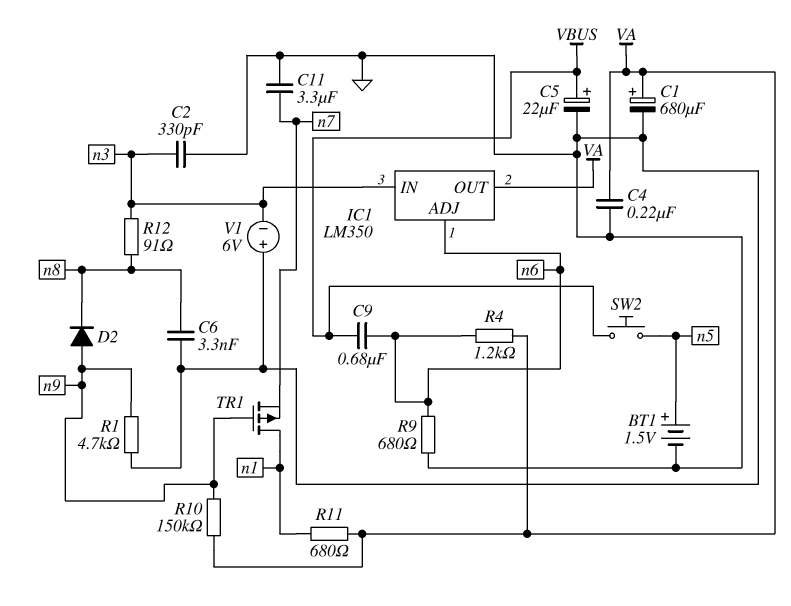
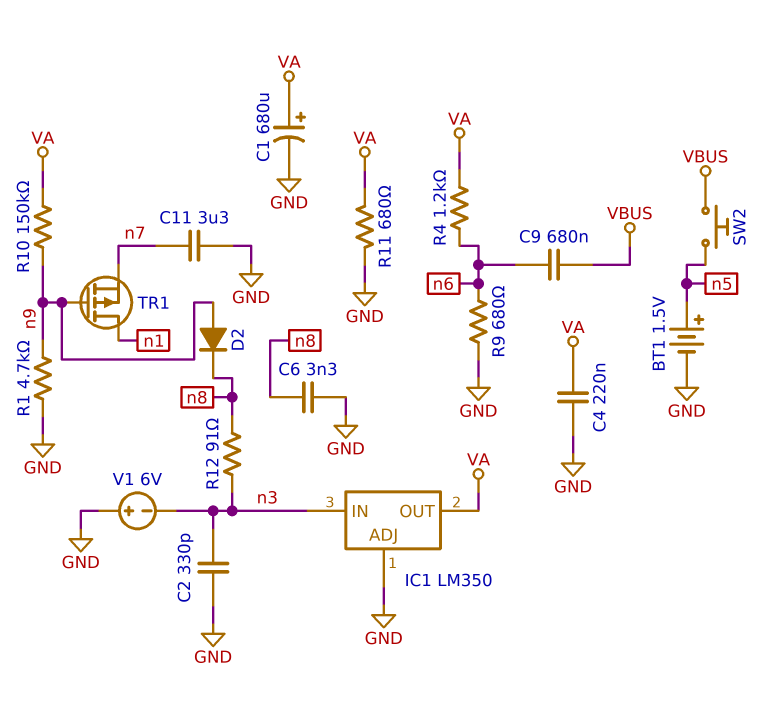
C5: 22uF (plus VBUS, minus GND) -> none
IC1 pin ADJ: n6 -> GND
R11: 680 (VA, n1) -> 680 (GND, VA)

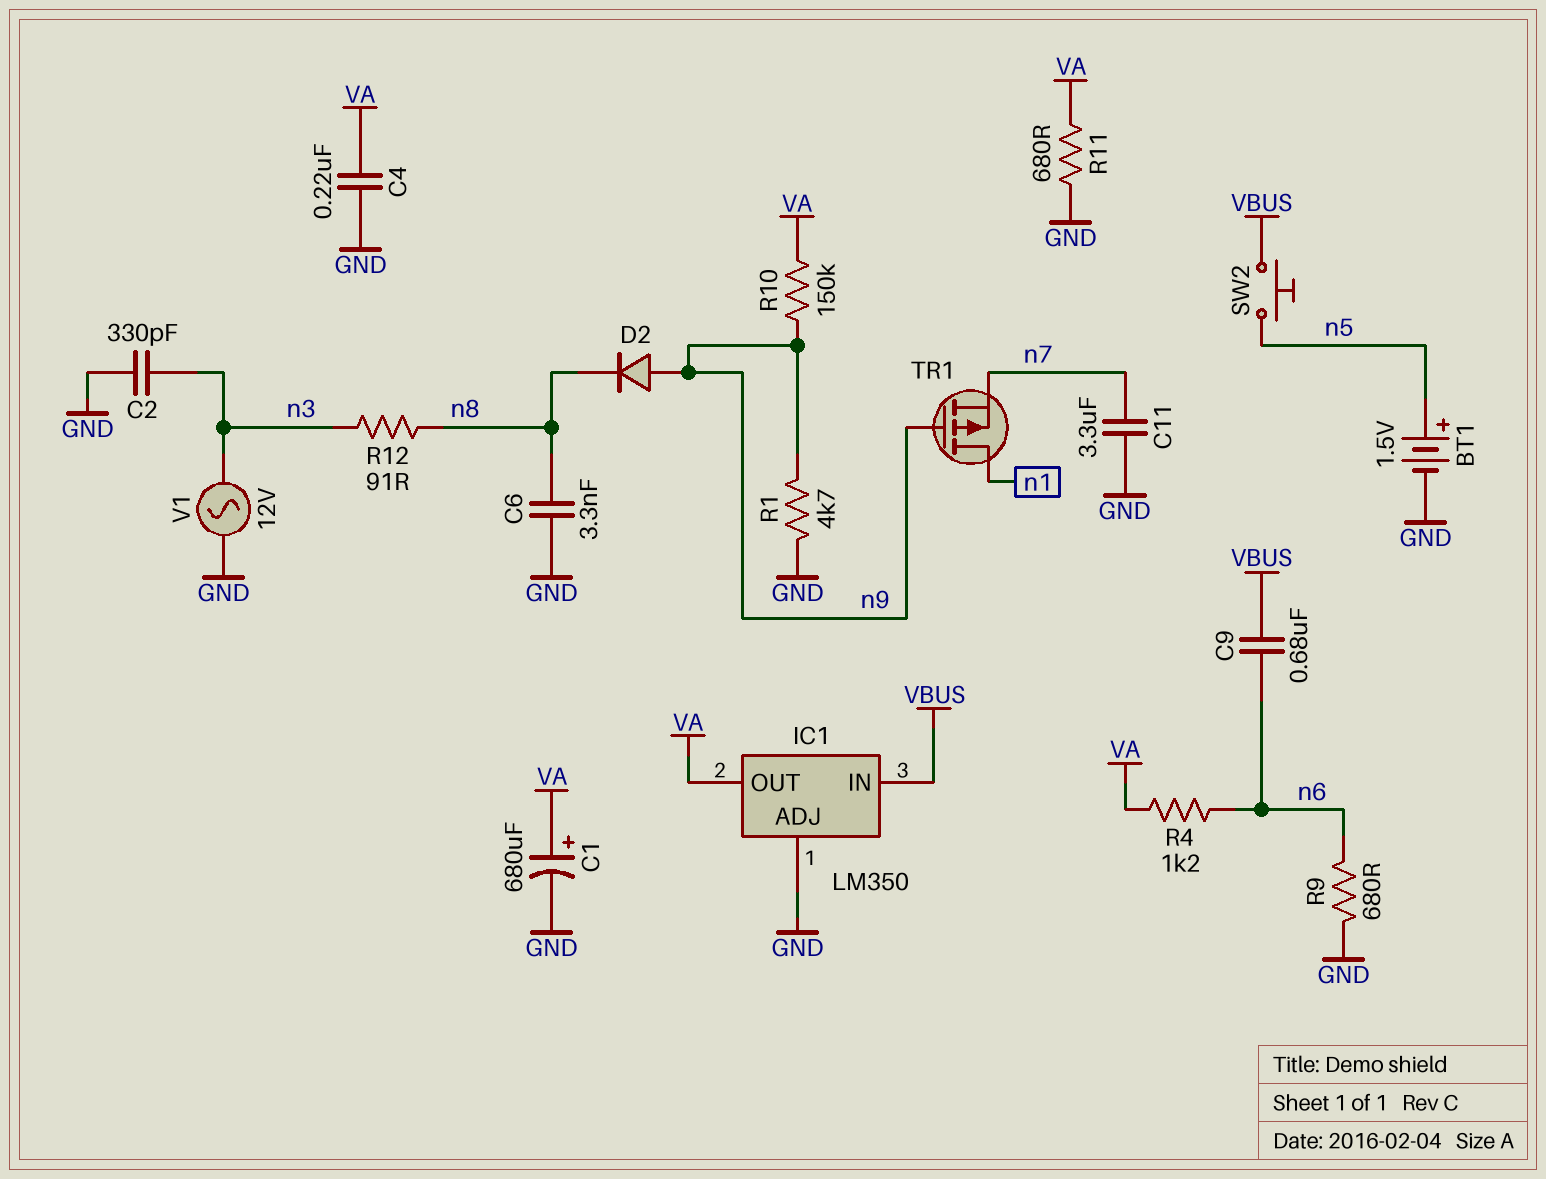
IC1 pin IN: n3 -> VBUS
V1: 6V (plus GND, minus n3) -> AC 12V (GND, n3)

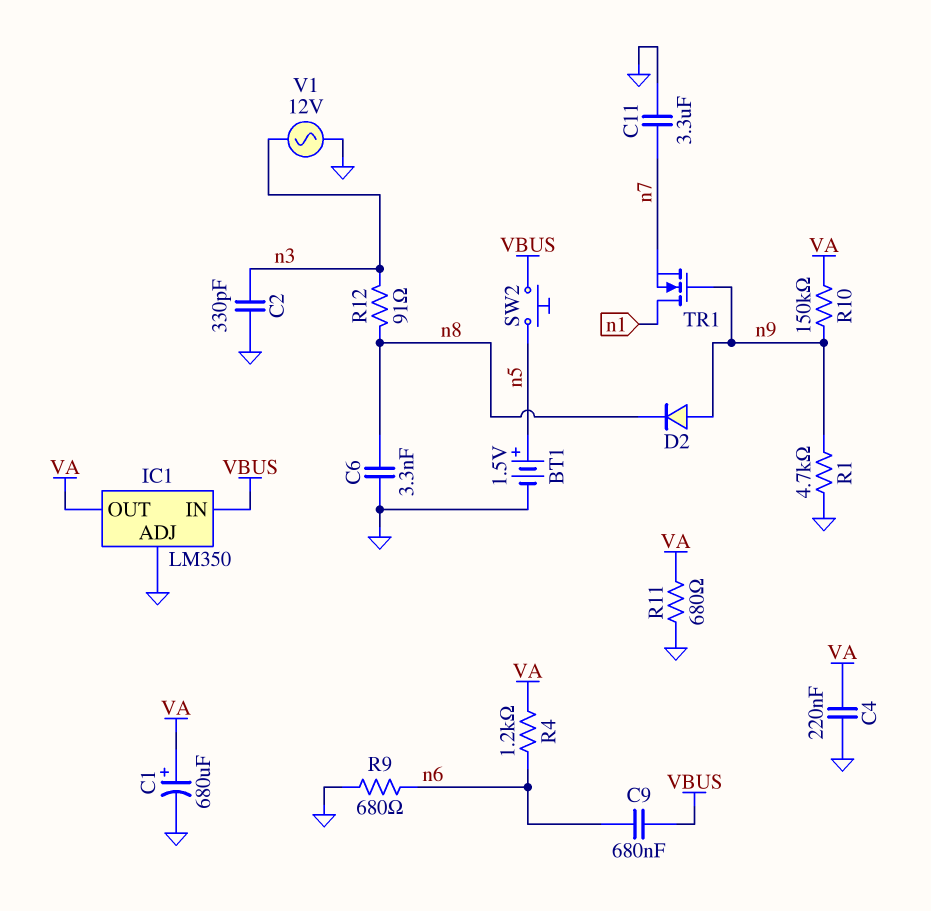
TR1: PMOS (G n9, D n1, S n7) -> NMOS (G n9, D n1, S n7)

